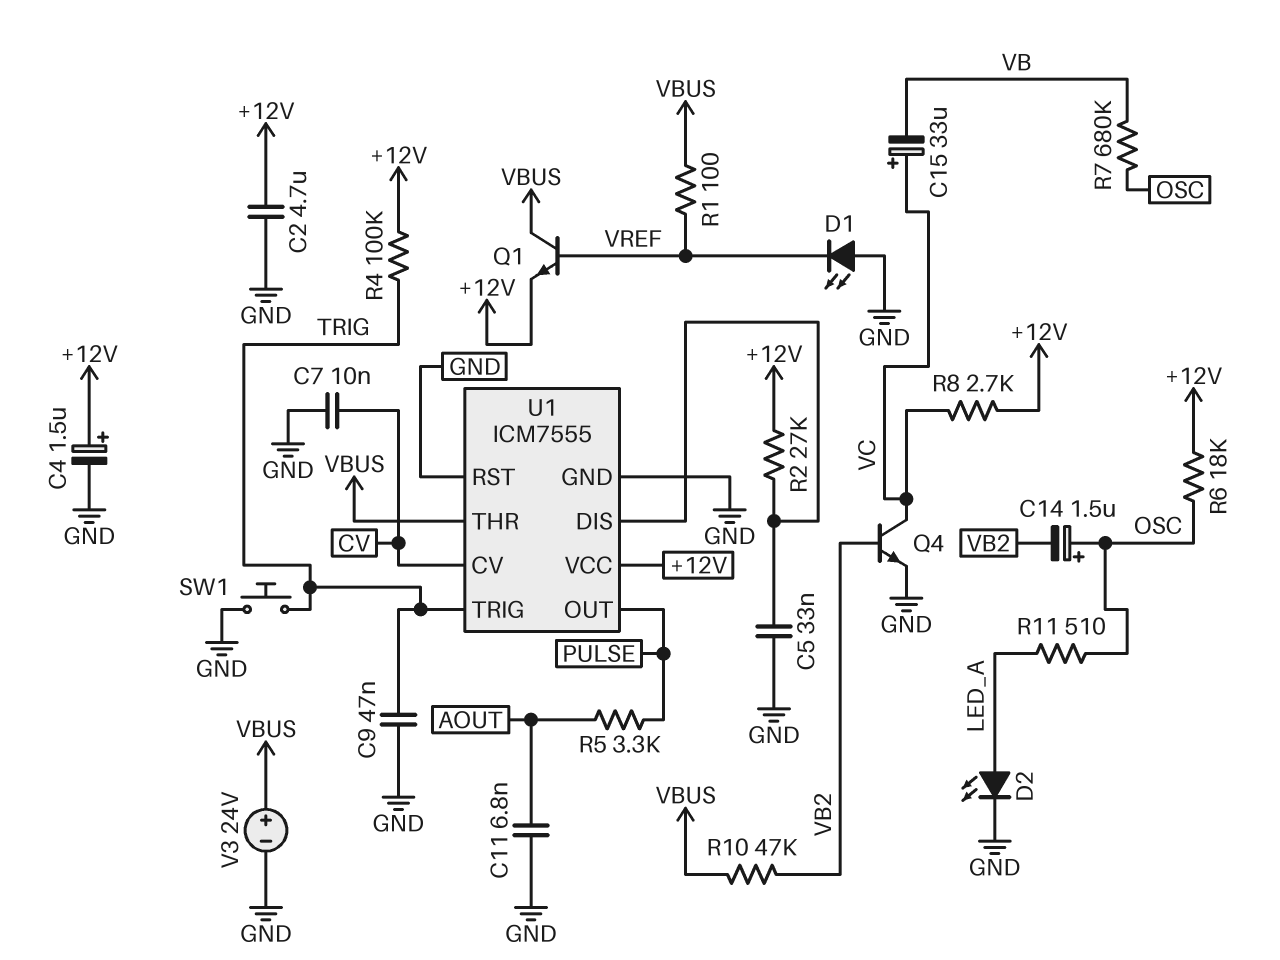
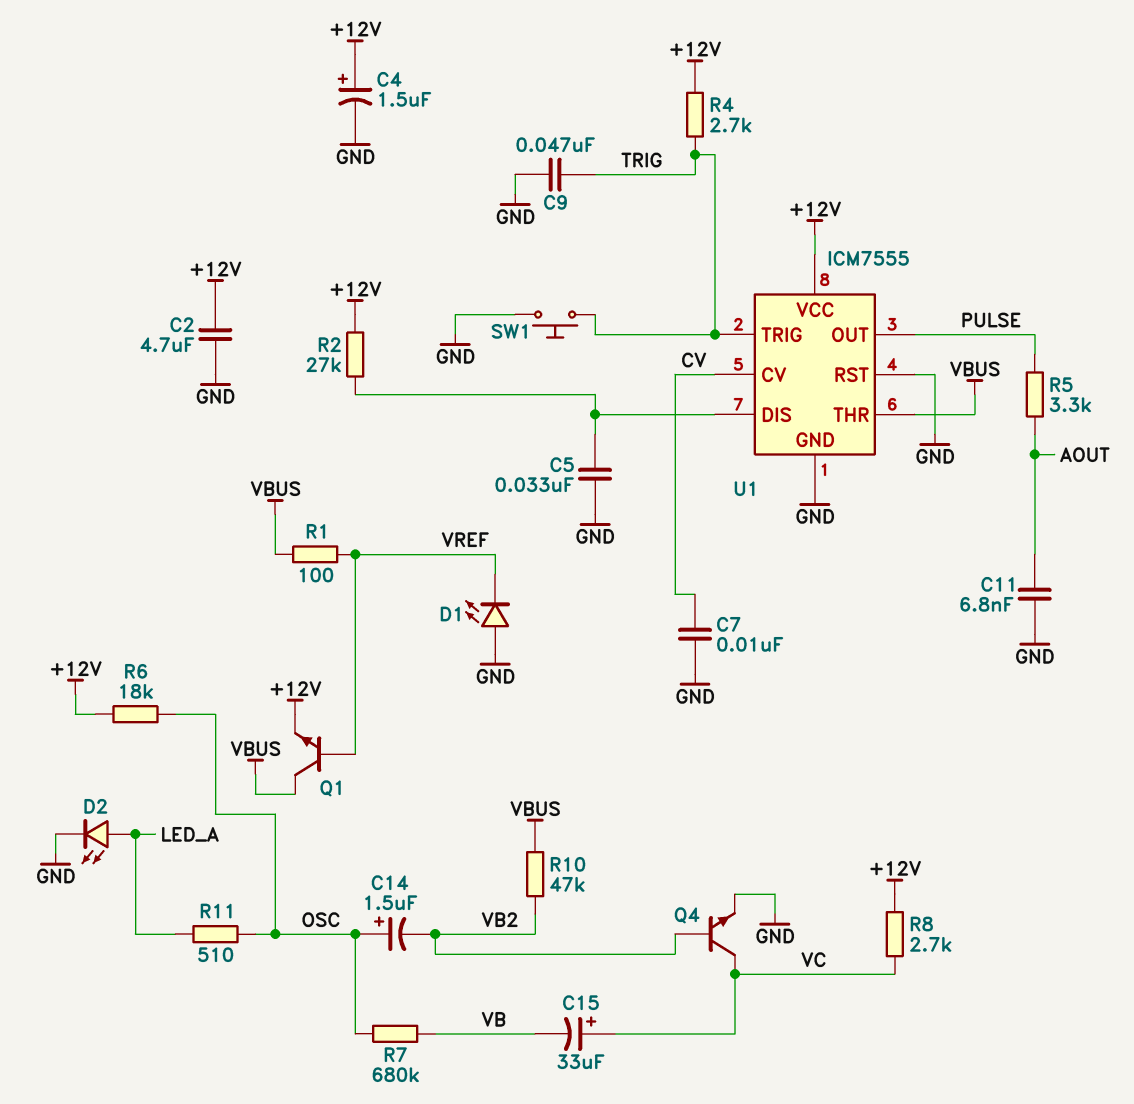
R4: 100k (+12V, TRIG) -> 2.7k (+12V, TRIG)
V3: 24V (plus VBUS, minus GND) -> none

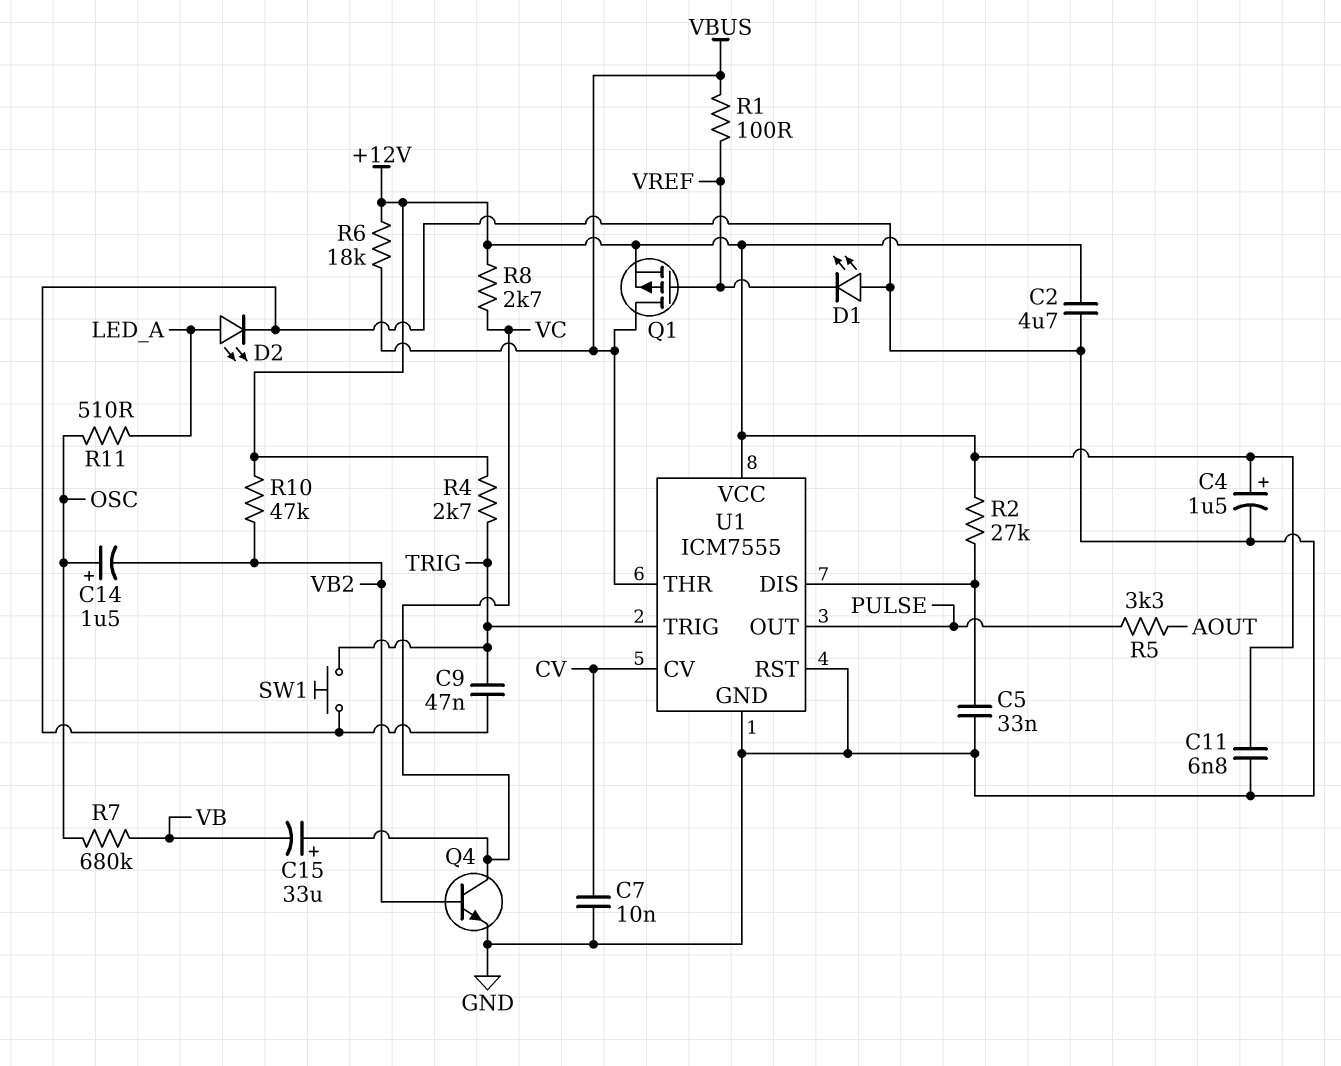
C11: 6.8nF (AOUT, GND) -> 6.8nF (+12V, GND)
Q1: NPN (B VREF, C VBUS, E +12V) -> PMOS (G VREF, D VBUS, S +12V)
R6: 18k (+12V, OSC) -> 18k (+12V, VBUS)
R10: 47k (VB2, VBUS) -> 47k (+12V, VB2)

